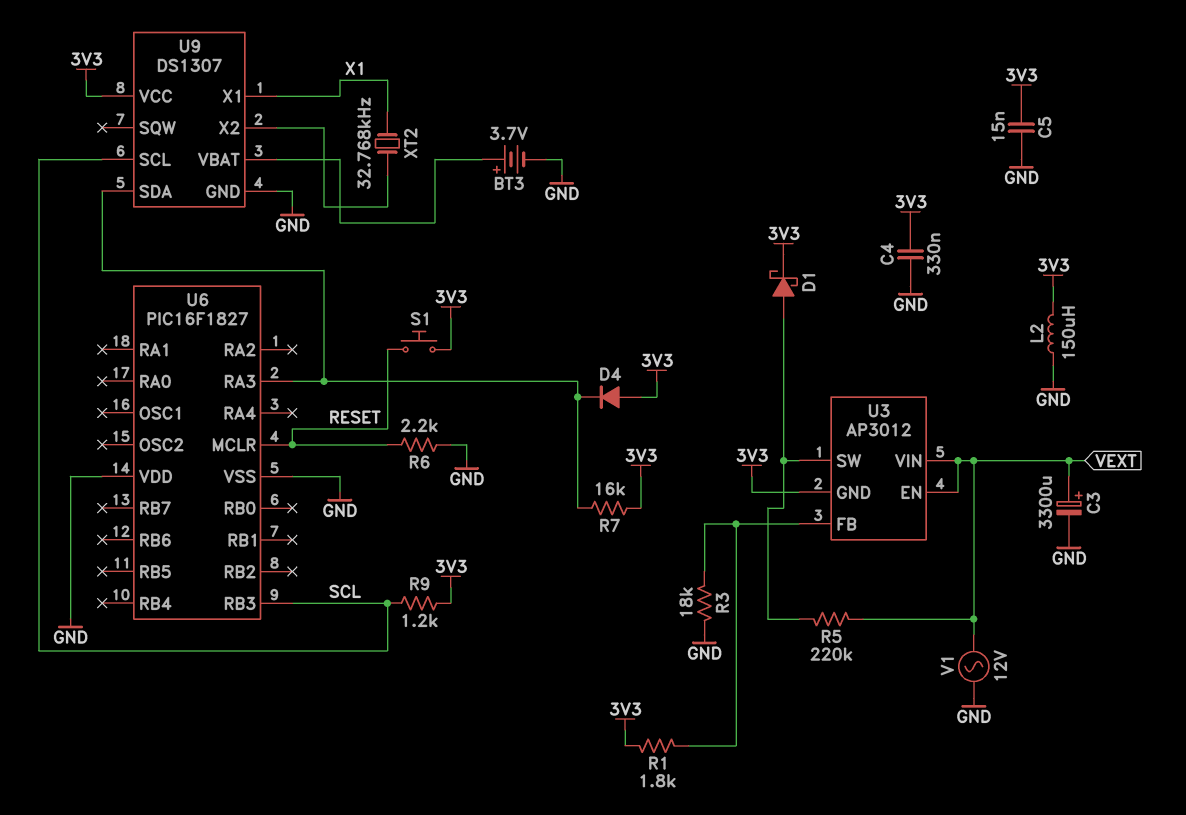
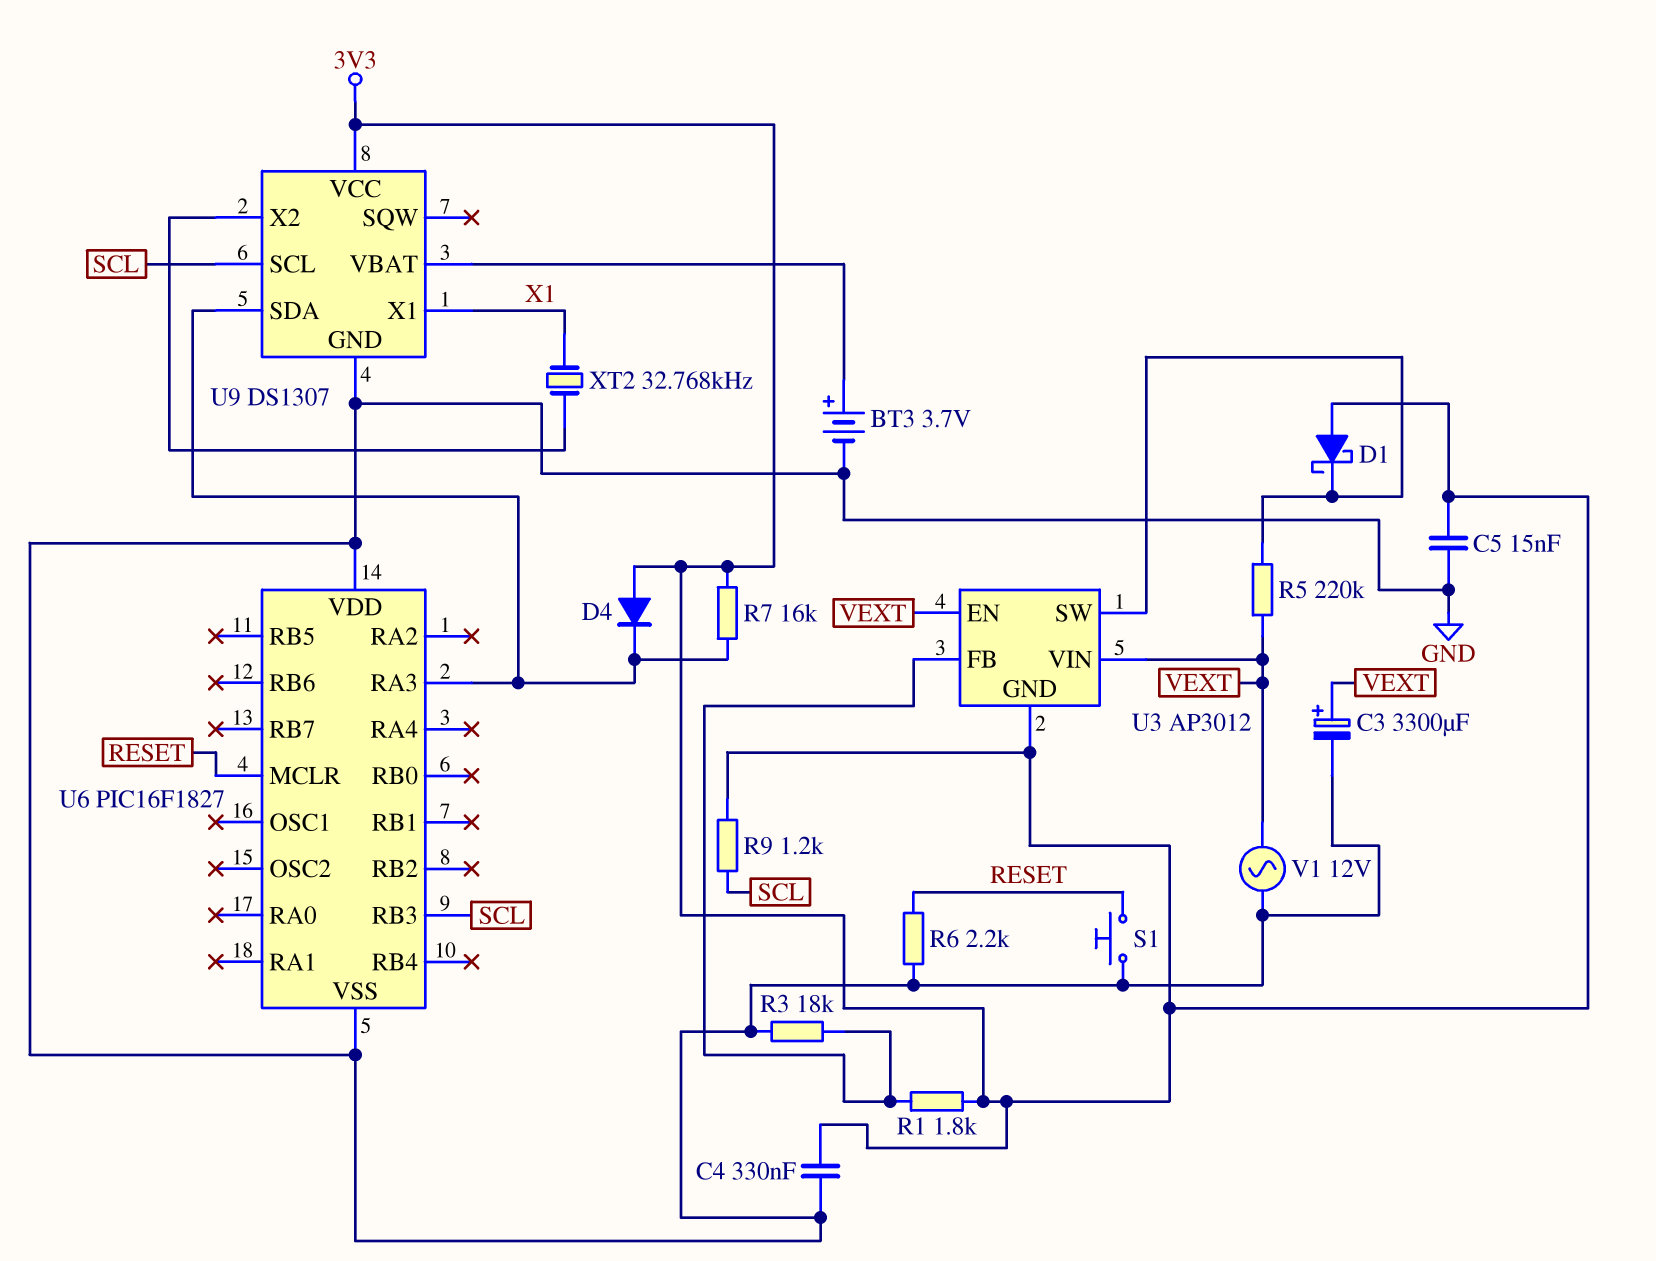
D1: schottky (A U3/SW, K 3V3) -> schottky (A 3V3, K U3/SW)
L2: 150uH (3V3, GND) -> none
S1: button (3V3, RESET) -> button (GND, RESET)

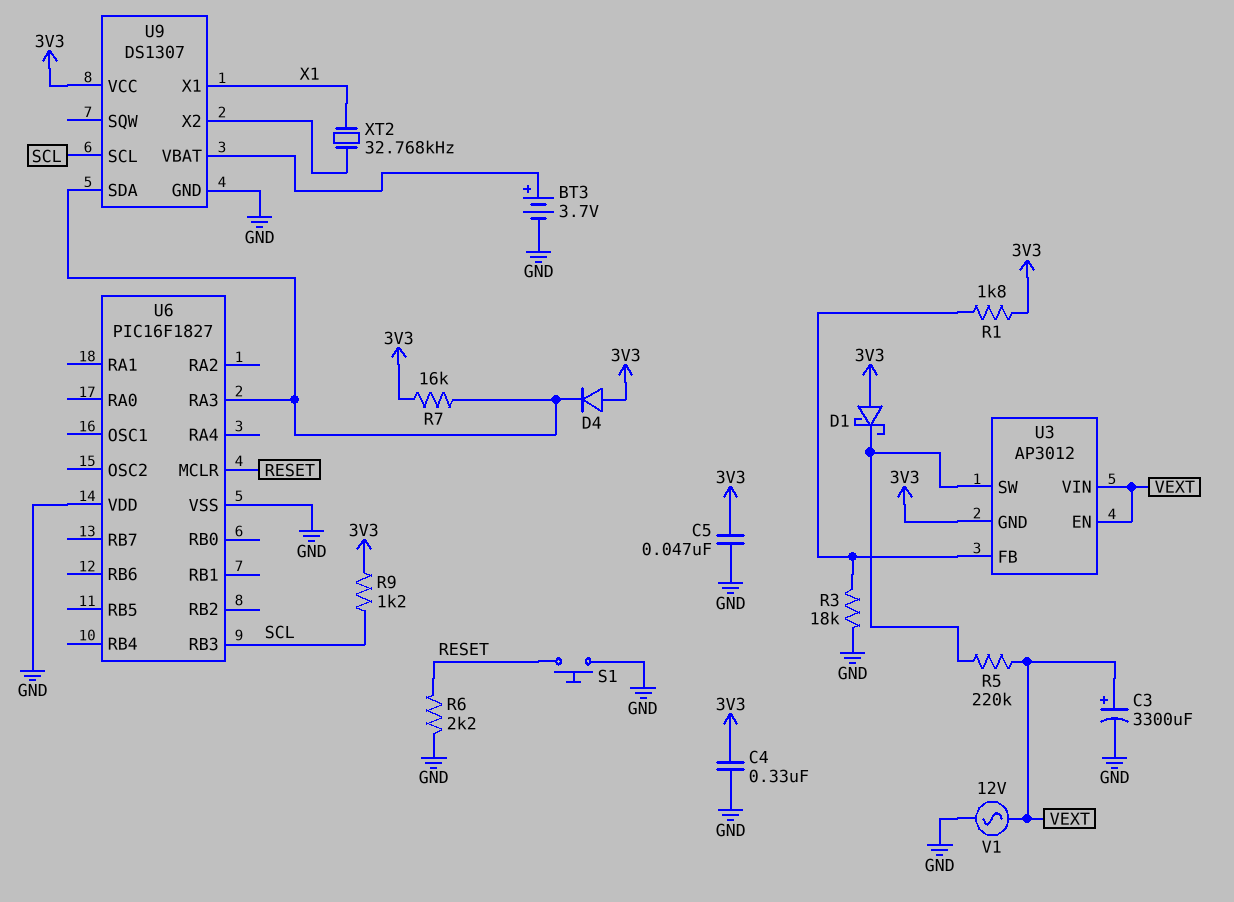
C5: 15nF (3V3, GND) -> 47nF (3V3, GND)

